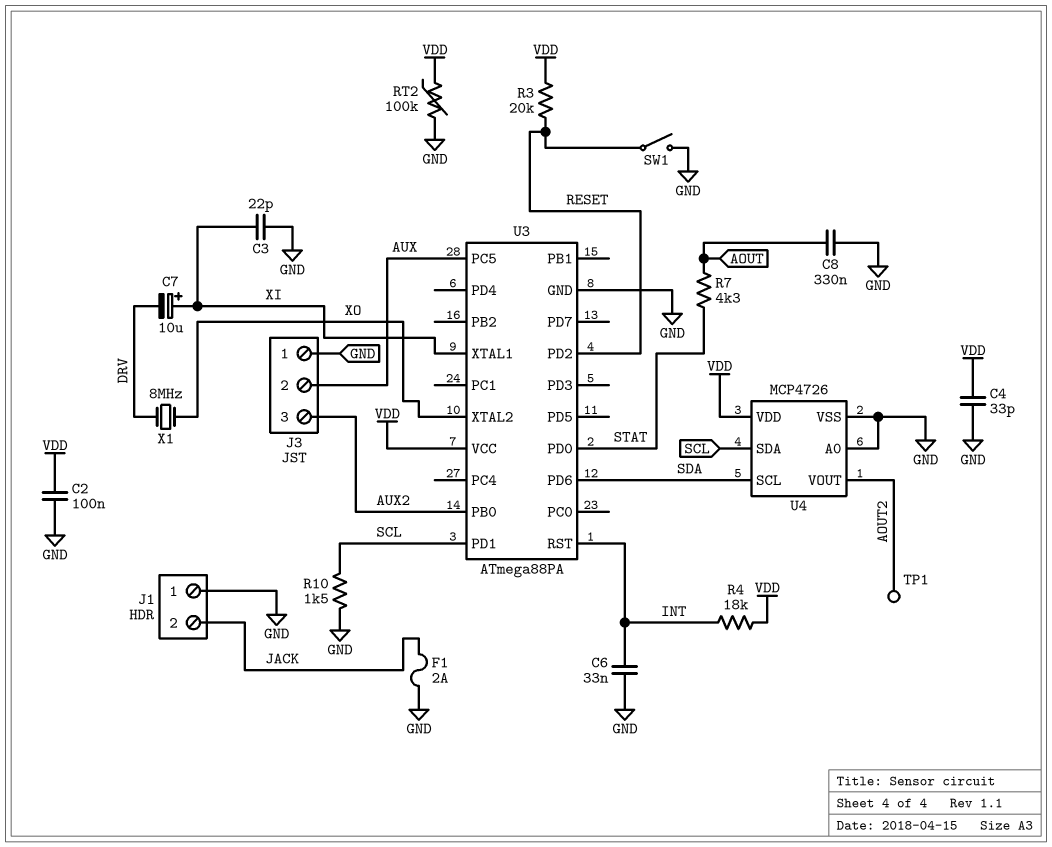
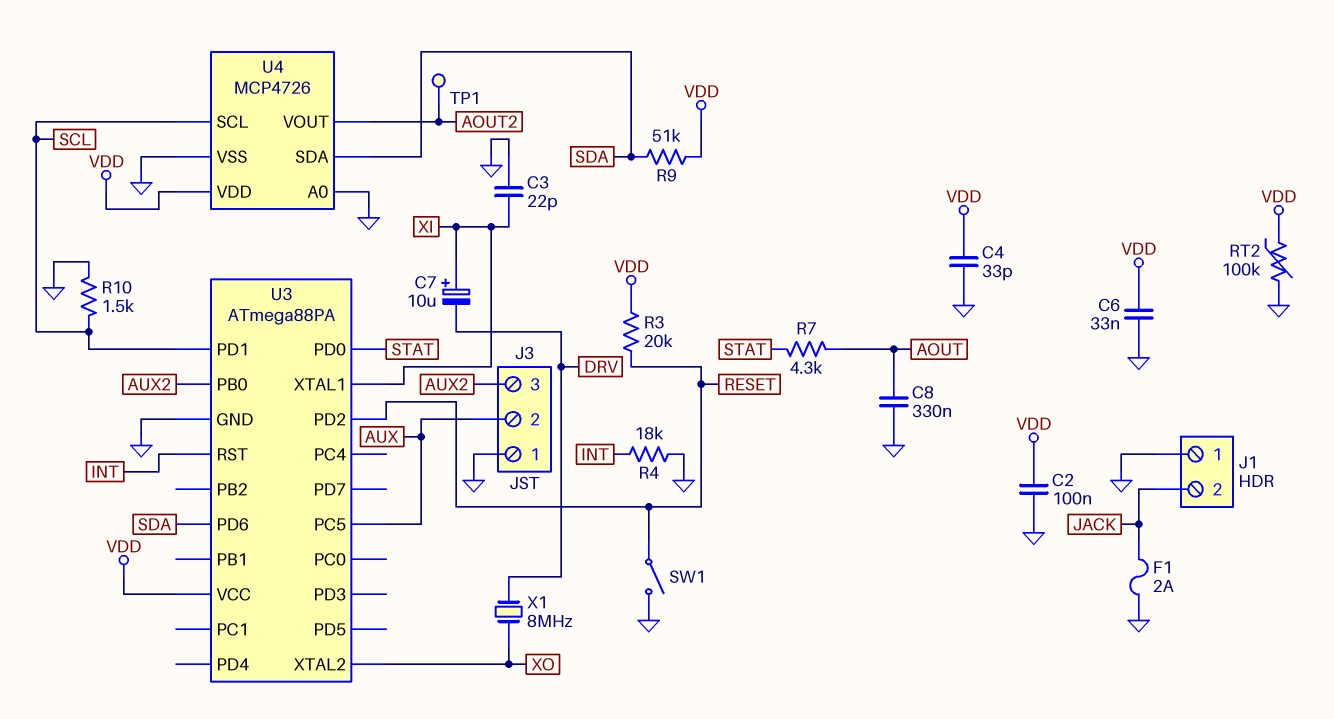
C6: 33nF (GND, INT) -> 33nF (GND, VDD)
R4: 18k (INT, VDD) -> 18k (GND, INT)
R9: none -> 51k (SDA, VDD)
U4 pin SCL: SDA -> SCL
U4 pin SDA: SCL -> SDA

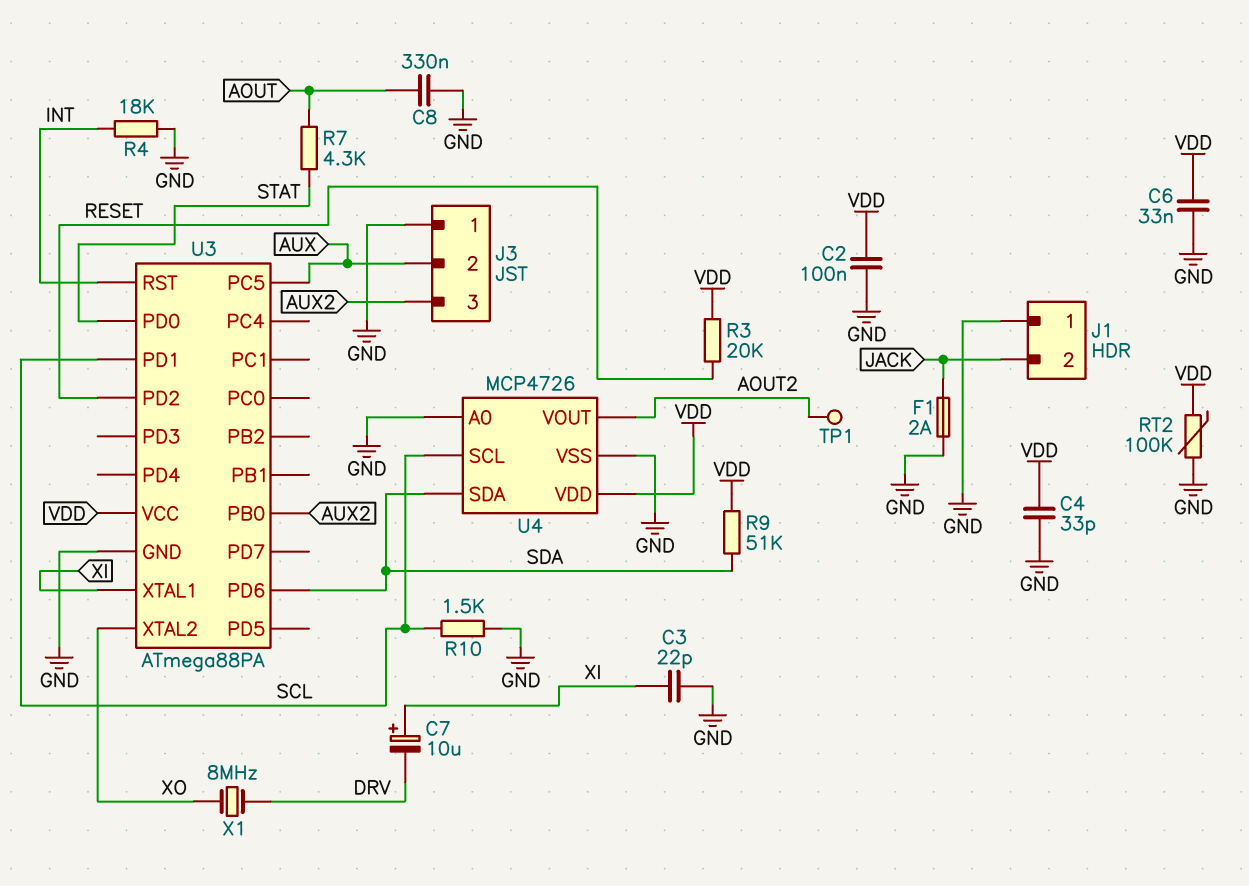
SW1: switch (GND, RESET) -> none

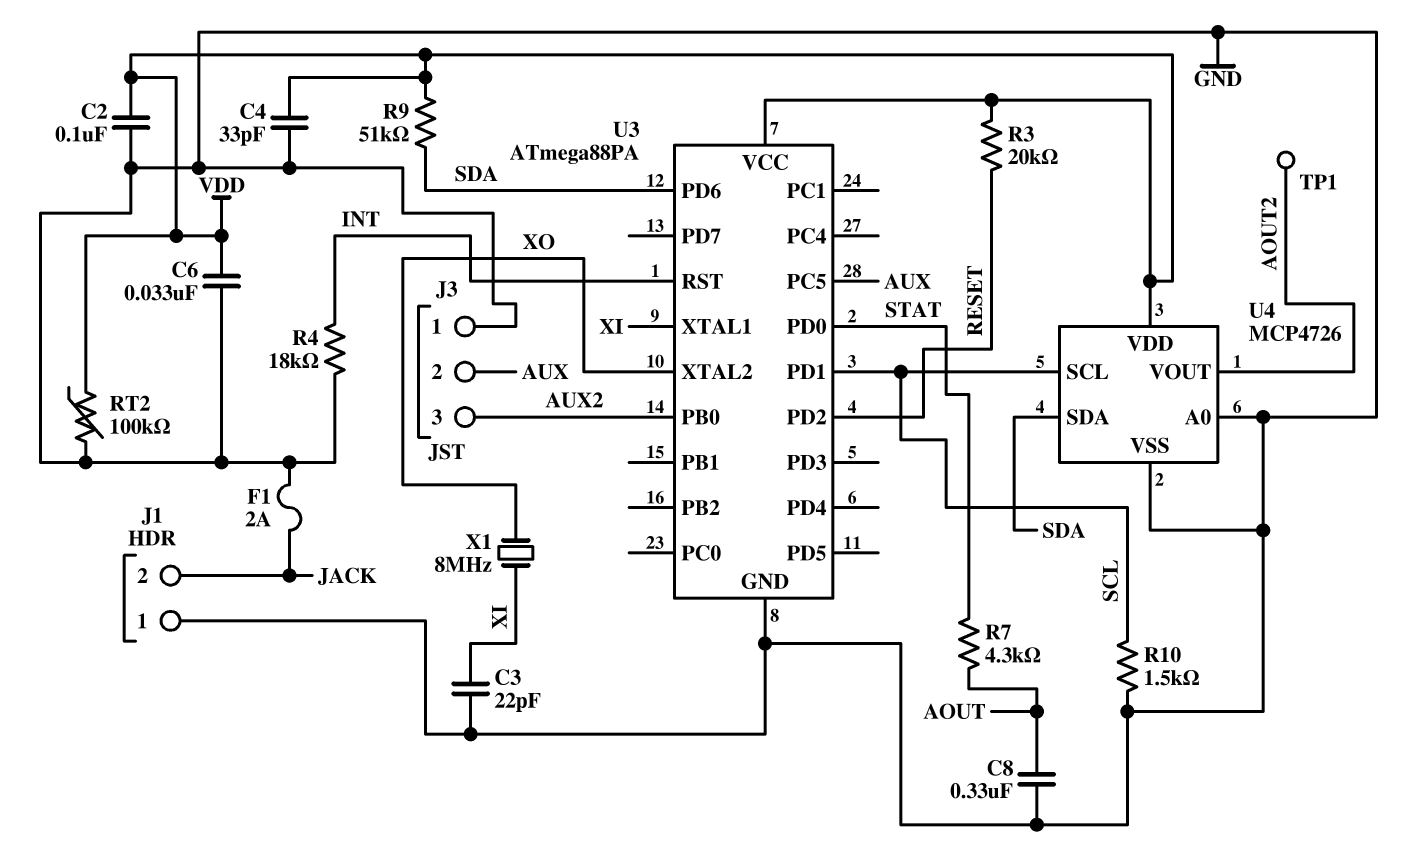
C7: 10uF (plus XI, minus DRV) -> none
X1: 8MHz (DRV, XO) -> 8MHz (XI, XO)

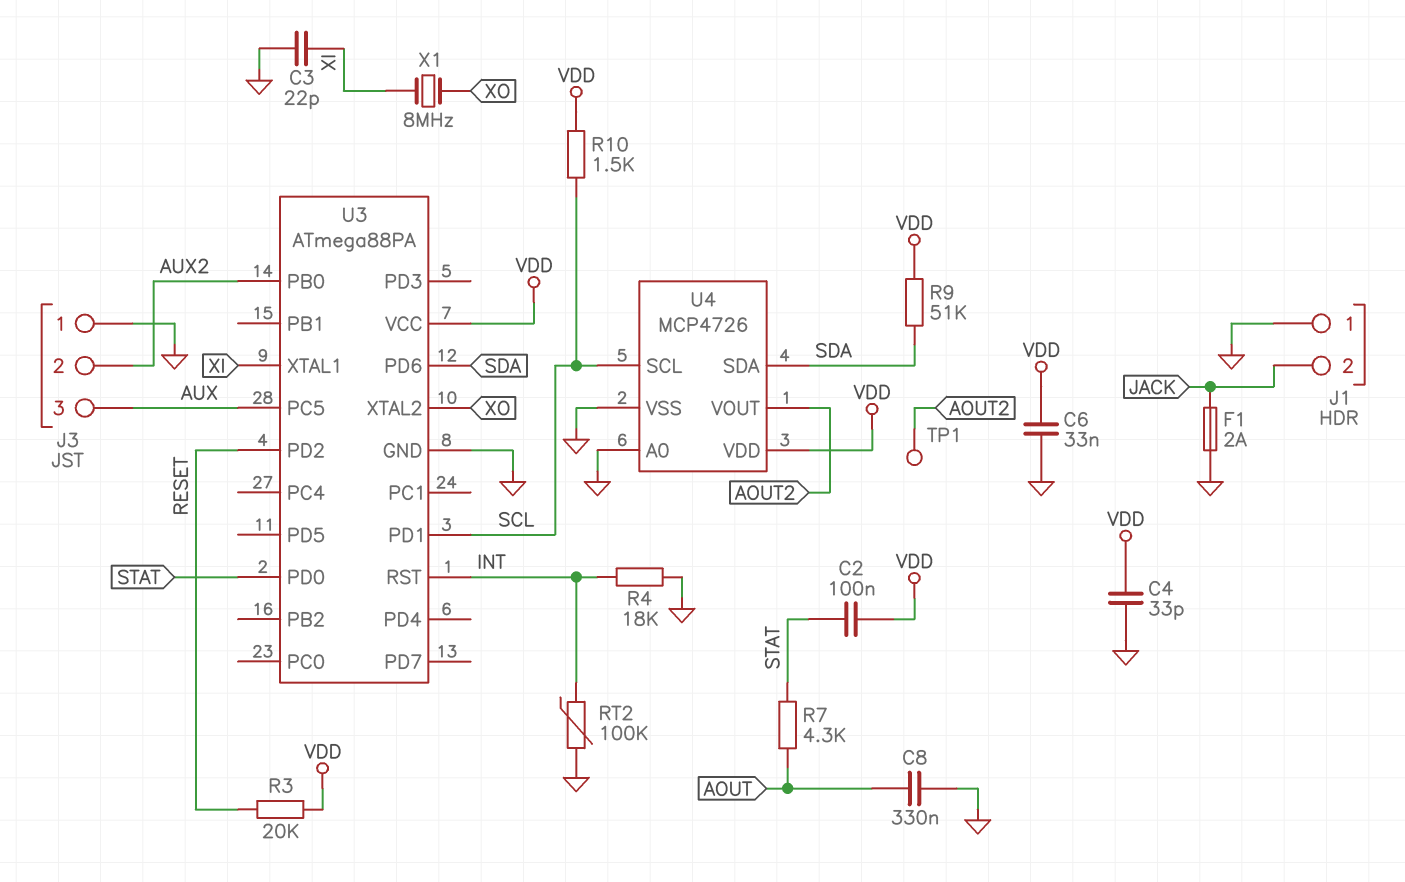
C2: 100nF (GND, VDD) -> 100nF (STAT, VDD)
J3 pin 2: AUX -> AUX2
J3 pin 3: AUX2 -> AUX
R10: 1.5k (GND, SCL) -> 1.5k (SCL, VDD)
RT2: 100k (GND, VDD) -> 100k (GND, INT)

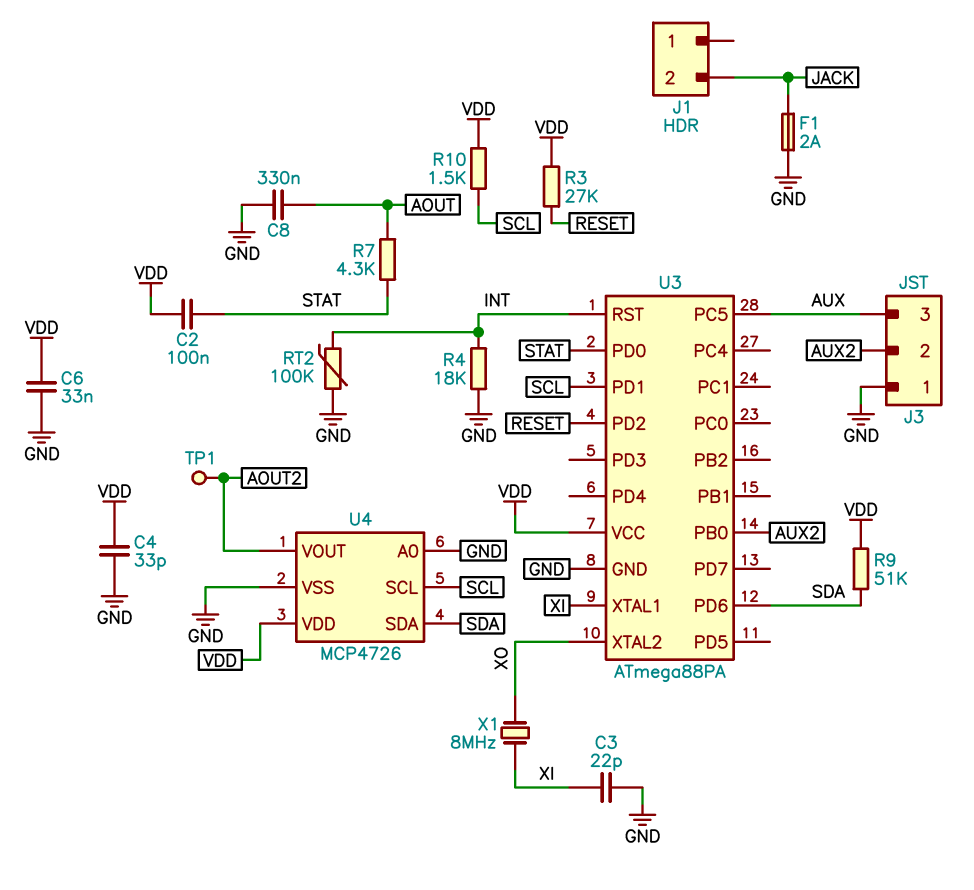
J1 pin 1: GND -> none
R3: 20k (RESET, VDD) -> 27k (RESET, VDD)

